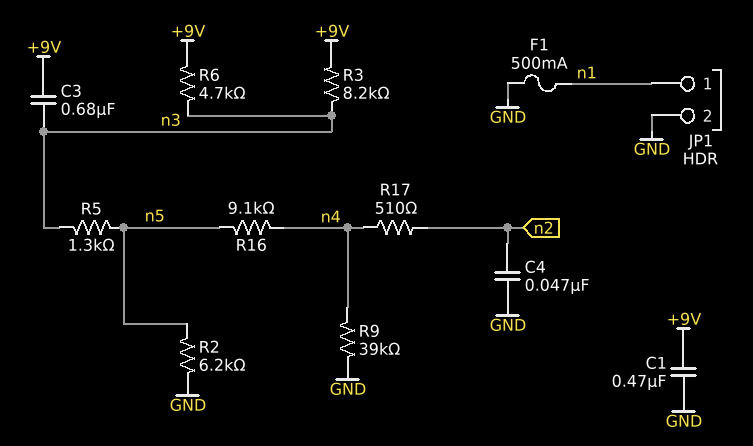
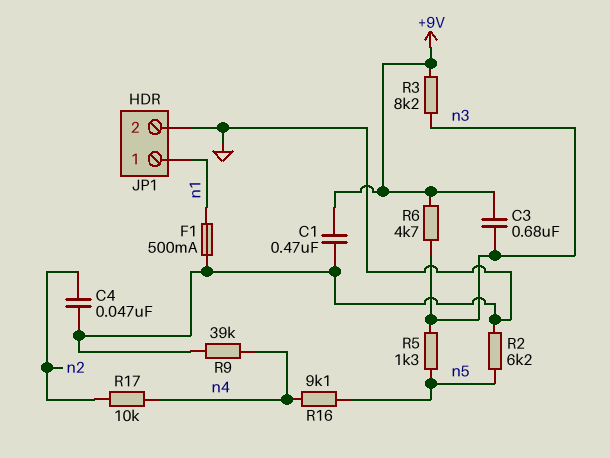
R17: 510 (n2, n4) -> 10k (n2, n4)

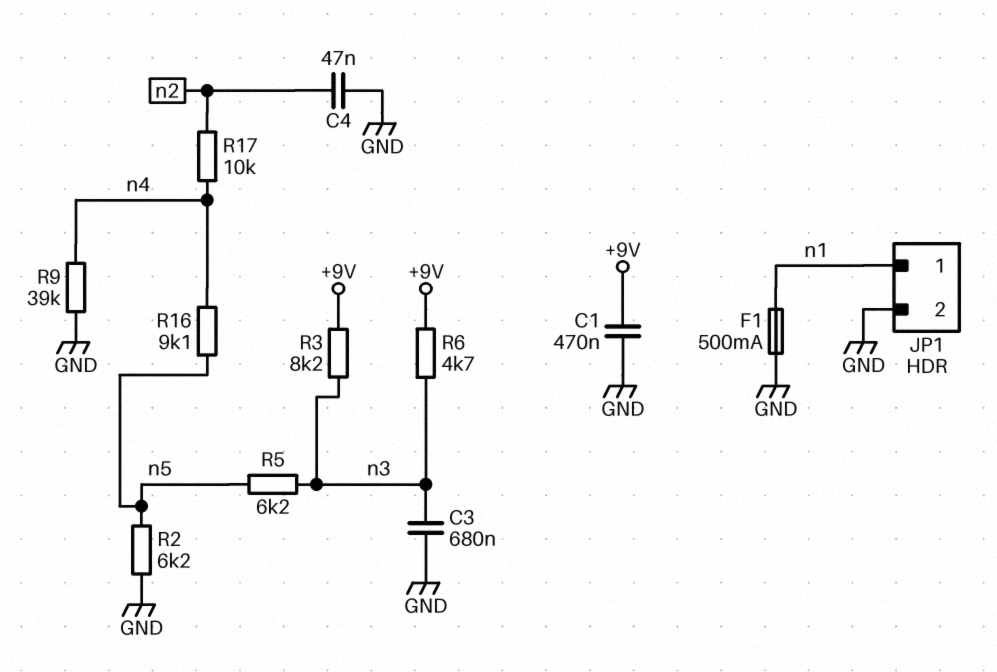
C3: 680nF (+9V, n3) -> 680nF (GND, n3)
R5: 1.3k (n3, n5) -> 6.2k (n3, n5)

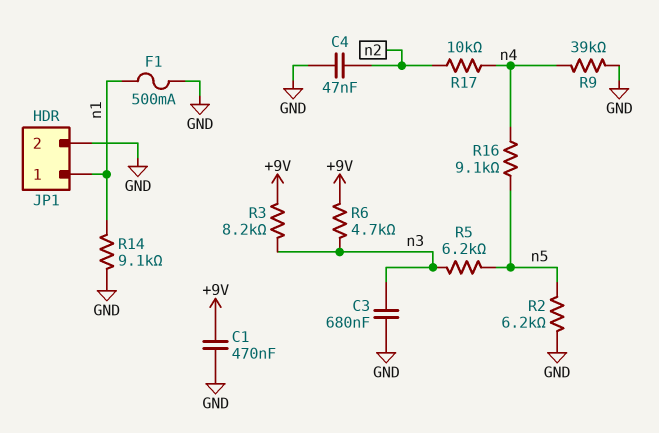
R14: none -> 9.1k (GND, n1)

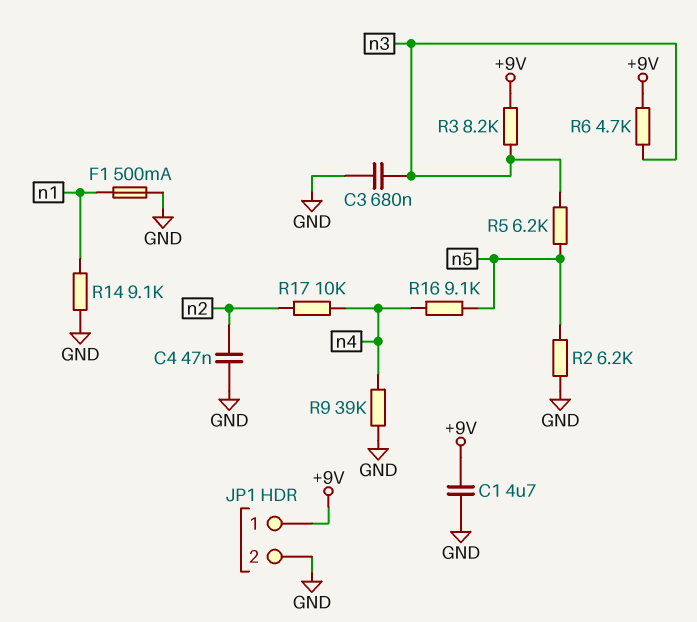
C1: 470nF (+9V, GND) -> 4.7uF (+9V, GND)
JP1 pin 1: n1 -> +9V

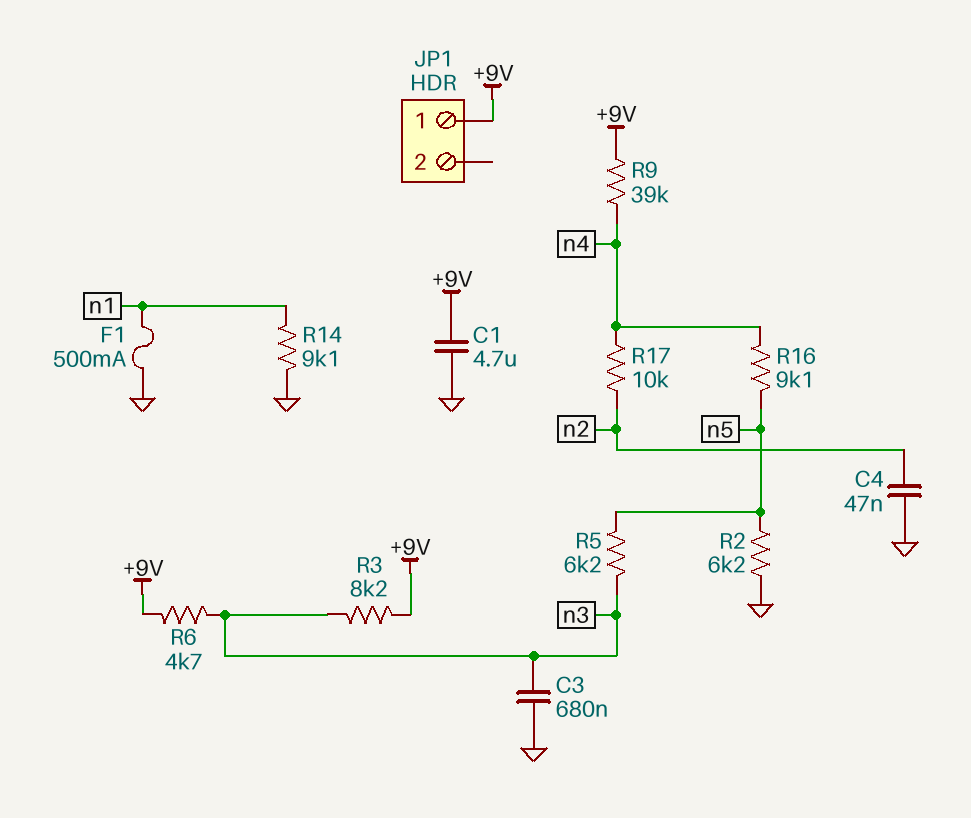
JP1 pin 2: GND -> none
R9: 39k (GND, n4) -> 39k (+9V, n4)

